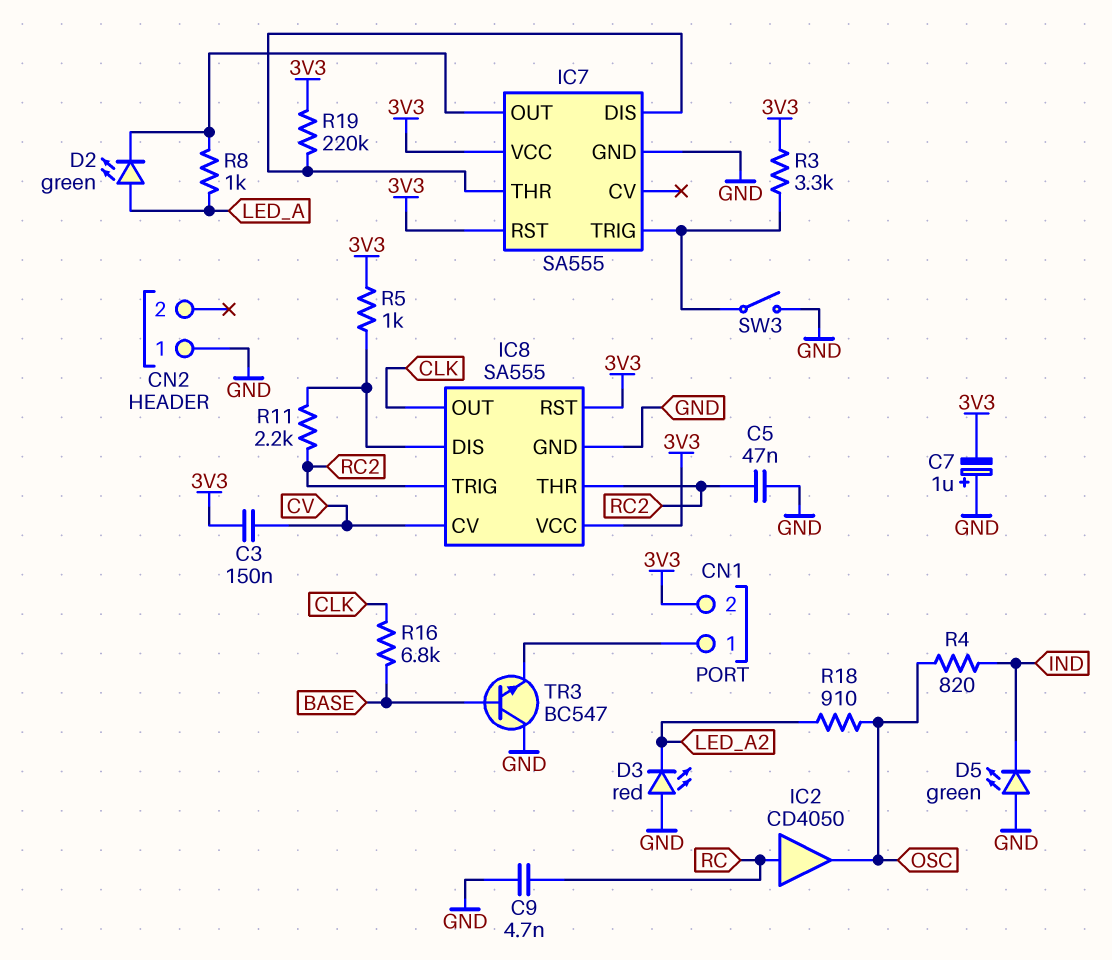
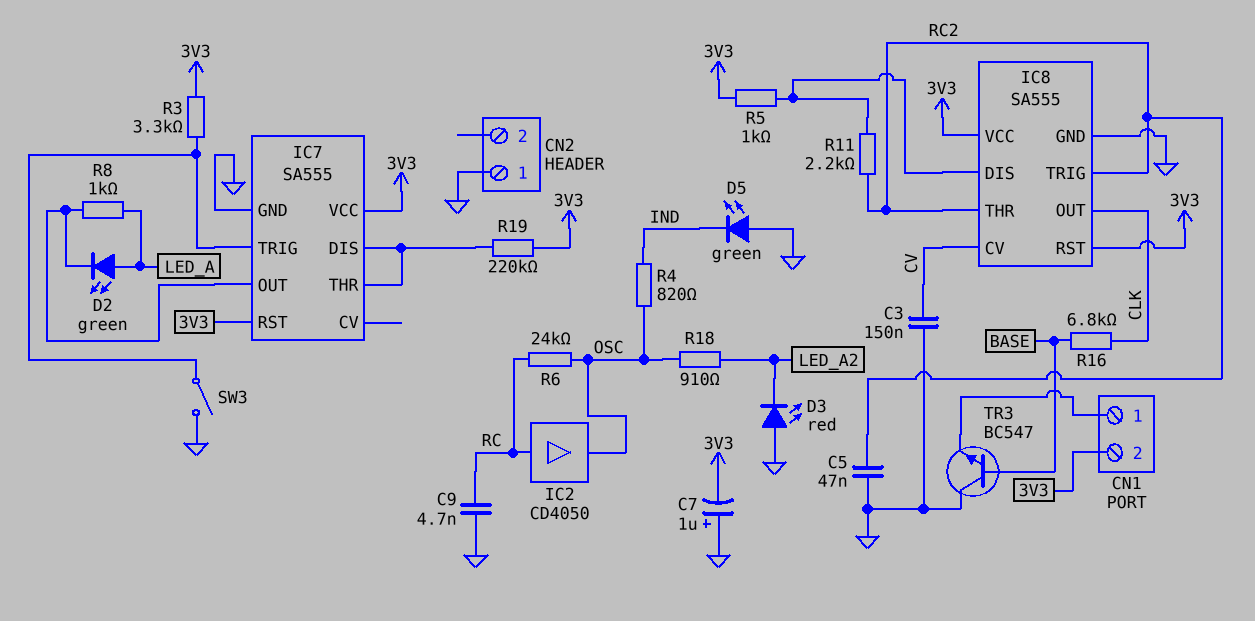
C3: 150nF (3V3, CV) -> 150nF (CV, GND)
R6: none -> 24k (OSC, RC)

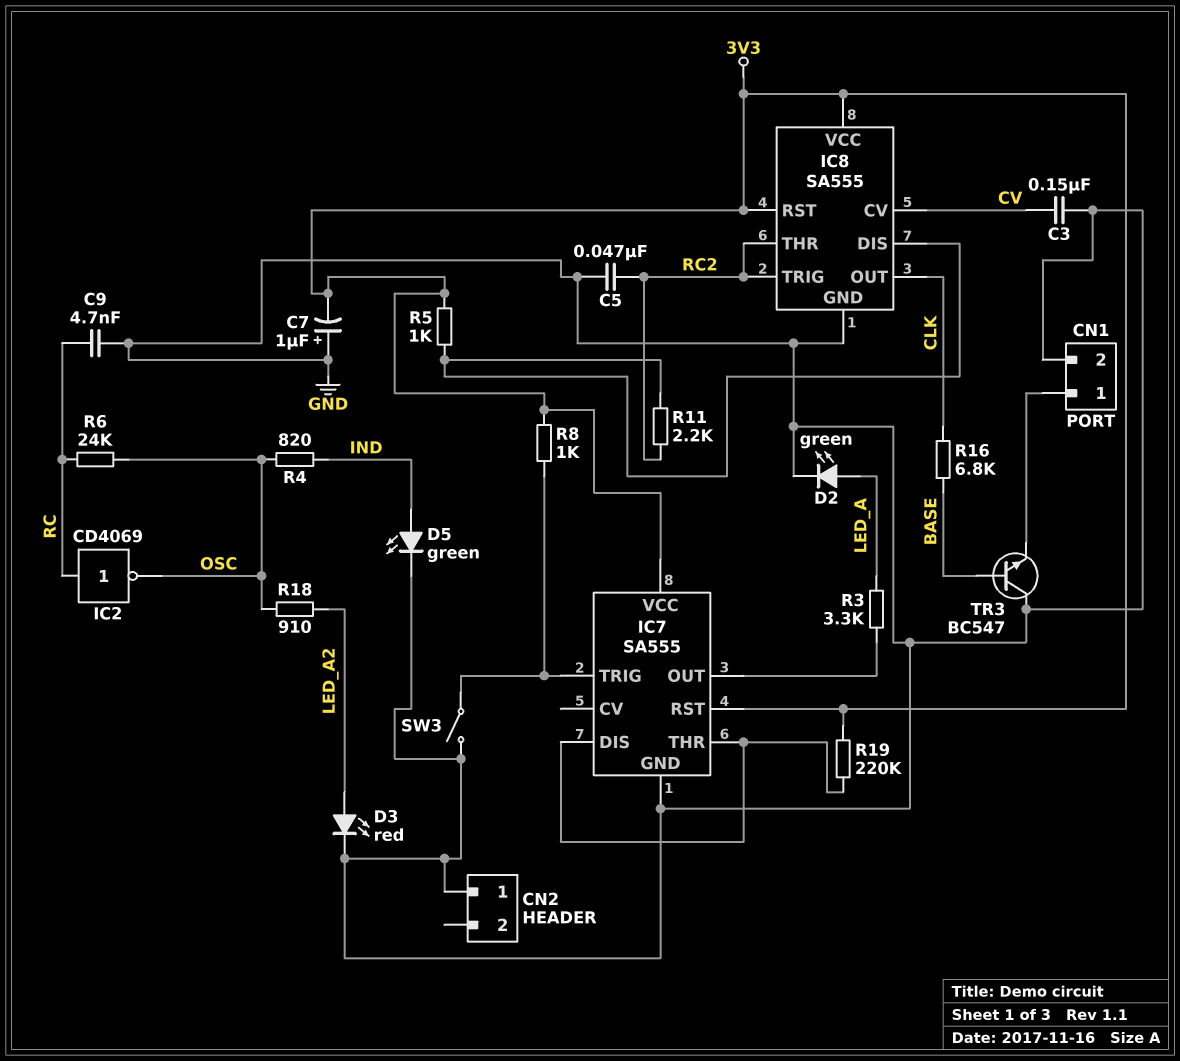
CN1 pin 2: 3V3 -> GND
D2: LED green (A LED_A, K IC7/OUT) -> LED green (A LED_A, K GND)
D3: LED red (A GND, K LED_A2) -> LED red (A LED_A2, K GND)
D5: LED green (A GND, K IND) -> LED green (A IND, K GND)
IC2: buffer CD4050 (in RC, out OSC) -> NOT CD4069 (in RC, out OSC)
R3: 3.3k (3V3, IC7/TRIG) -> 3.3k (IC7/OUT, LED_A)
R8: 1k (IC7/OUT, LED_A) -> 1k (3V3, IC7/TRIG)

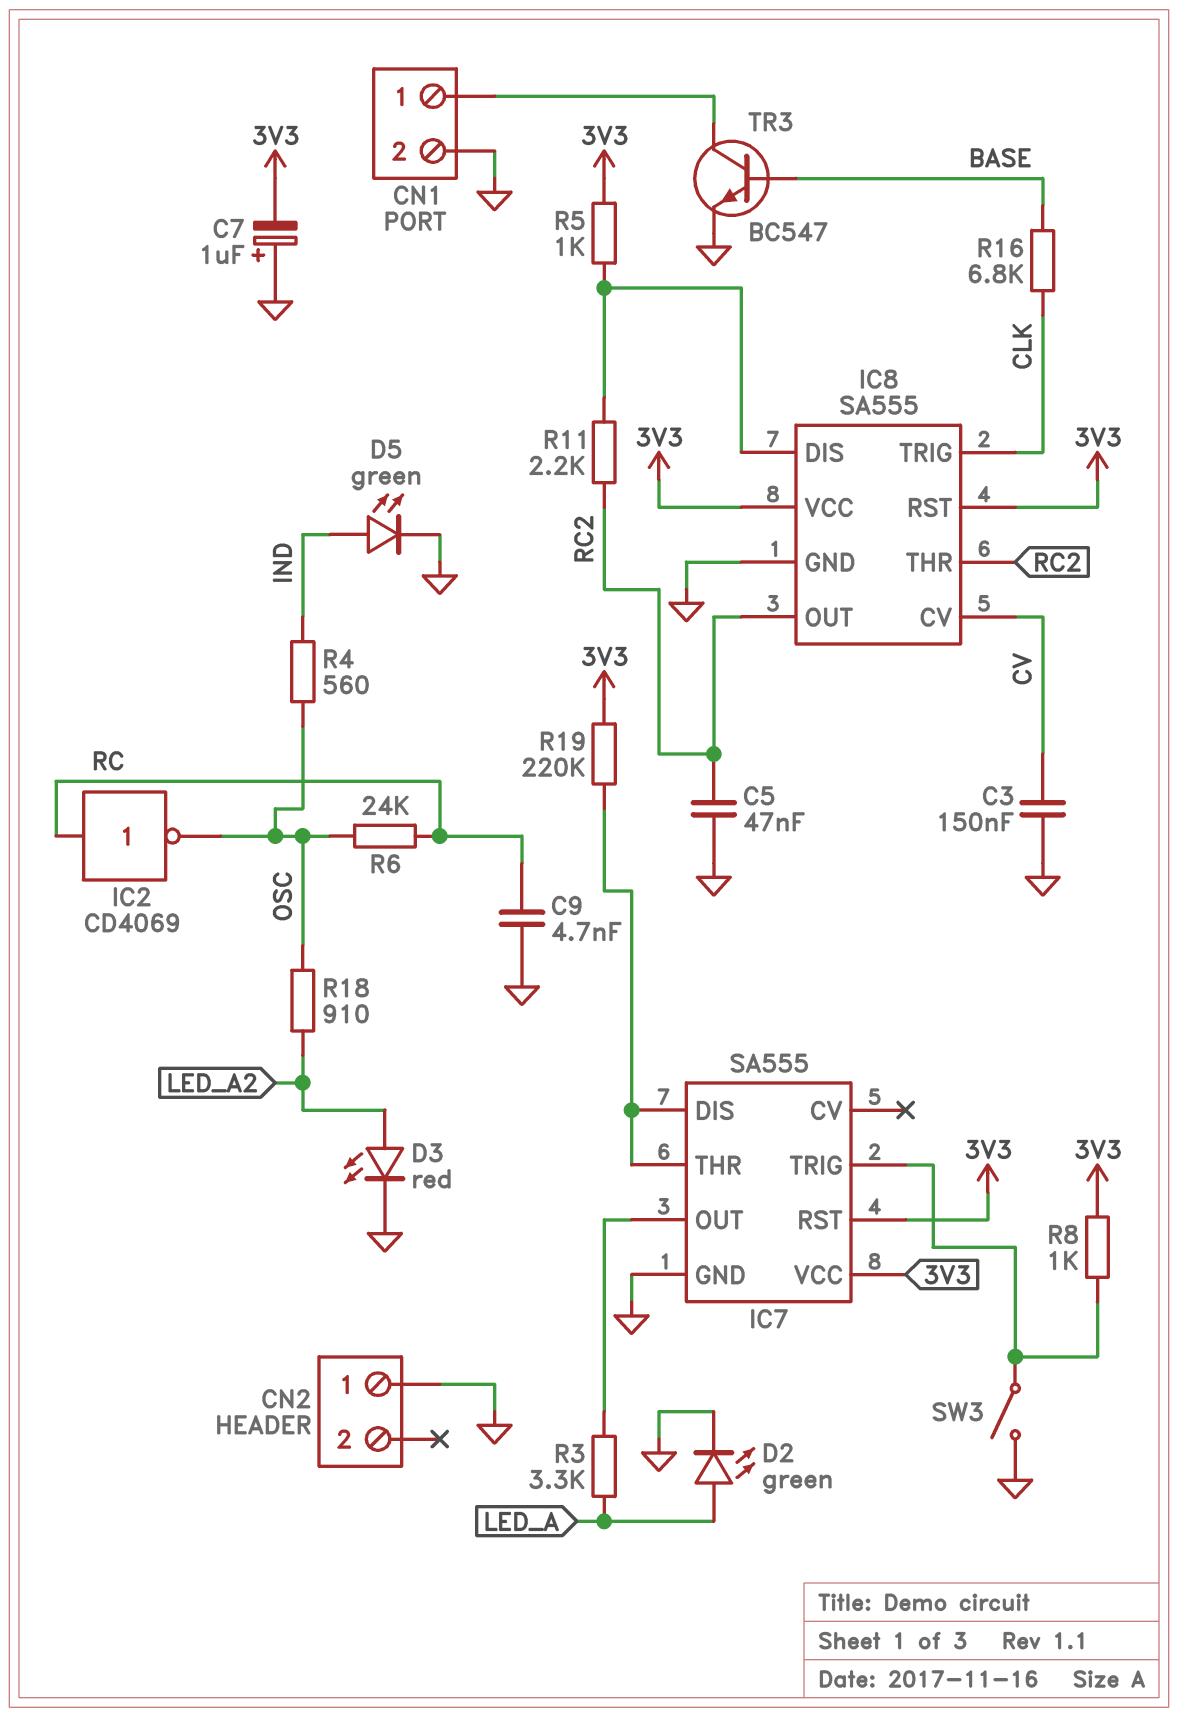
IC8 pin OUT: CLK -> RC2
IC8 pin TRIG: RC2 -> CLK
R4: 820 (IND, OSC) -> 560 (IND, OSC)
TR3: NPN BC547 (B BASE, C GND, E CN1/1) -> NPN BC547 (B BASE, C CN1/1, E GND)

